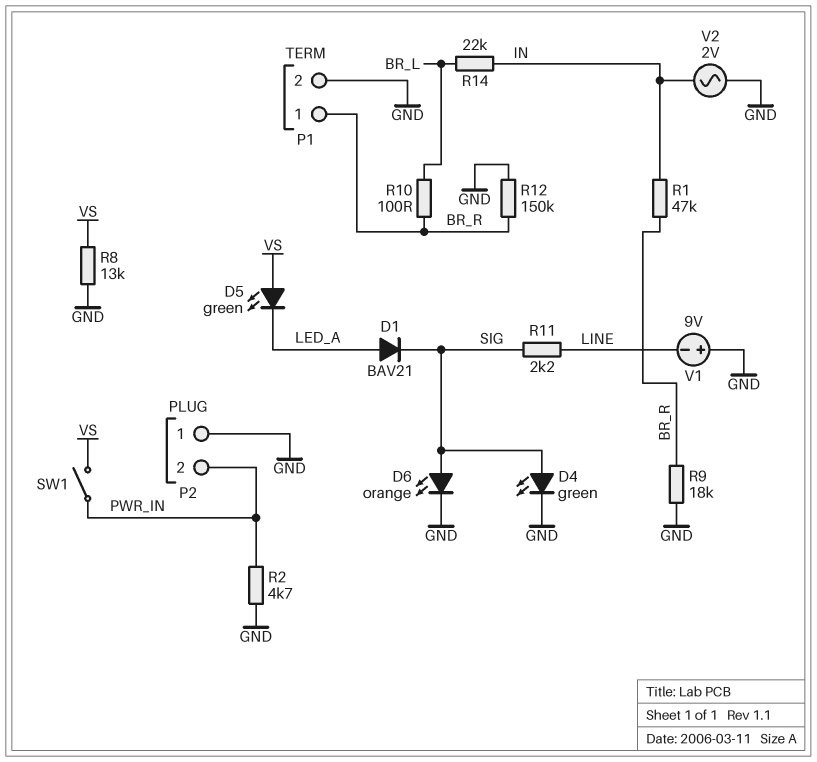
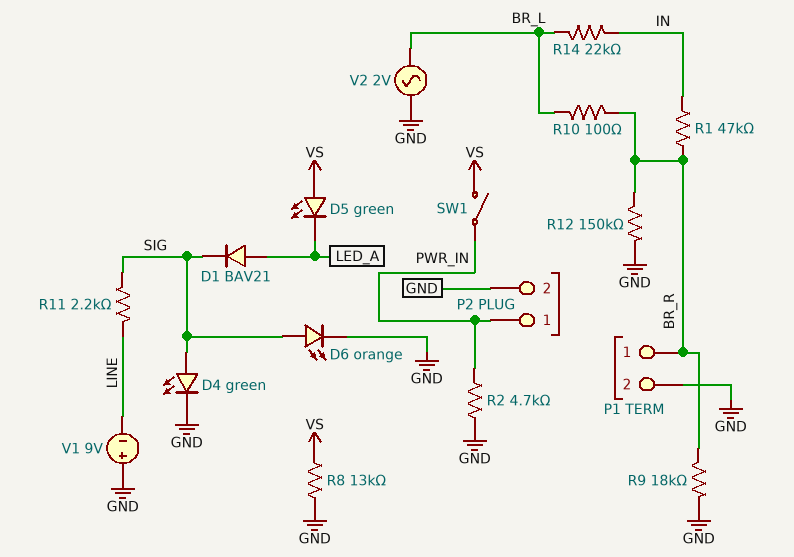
P2 pin 1: GND -> PWR_IN
P2 pin 2: PWR_IN -> GND
V2: AC 2V (GND, IN) -> AC 2V (BR_L, GND)

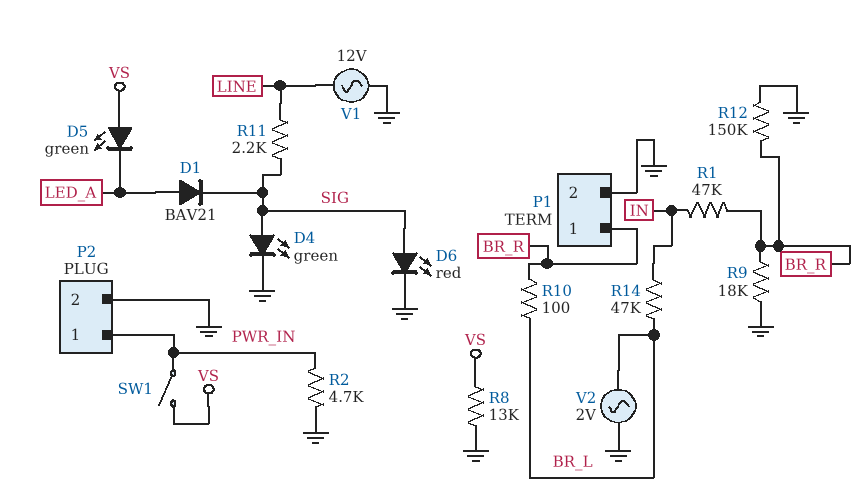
D6: LED orange (A SIG, K GND) -> LED red (A SIG, K GND)
R14: 22k (BR_L, IN) -> 47k (BR_L, IN)
V1: 9V (plus GND, minus LINE) -> AC 12V (GND, LINE)

